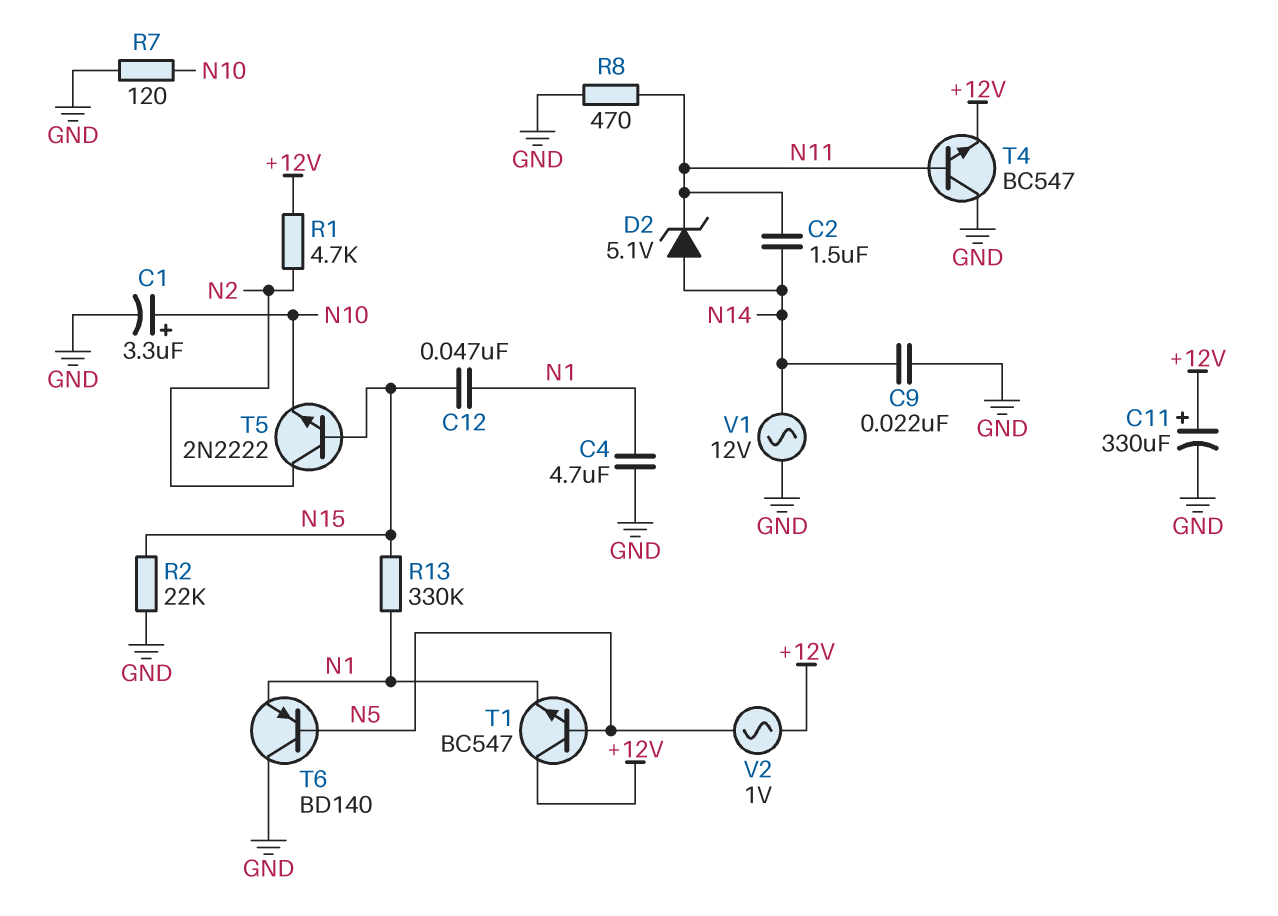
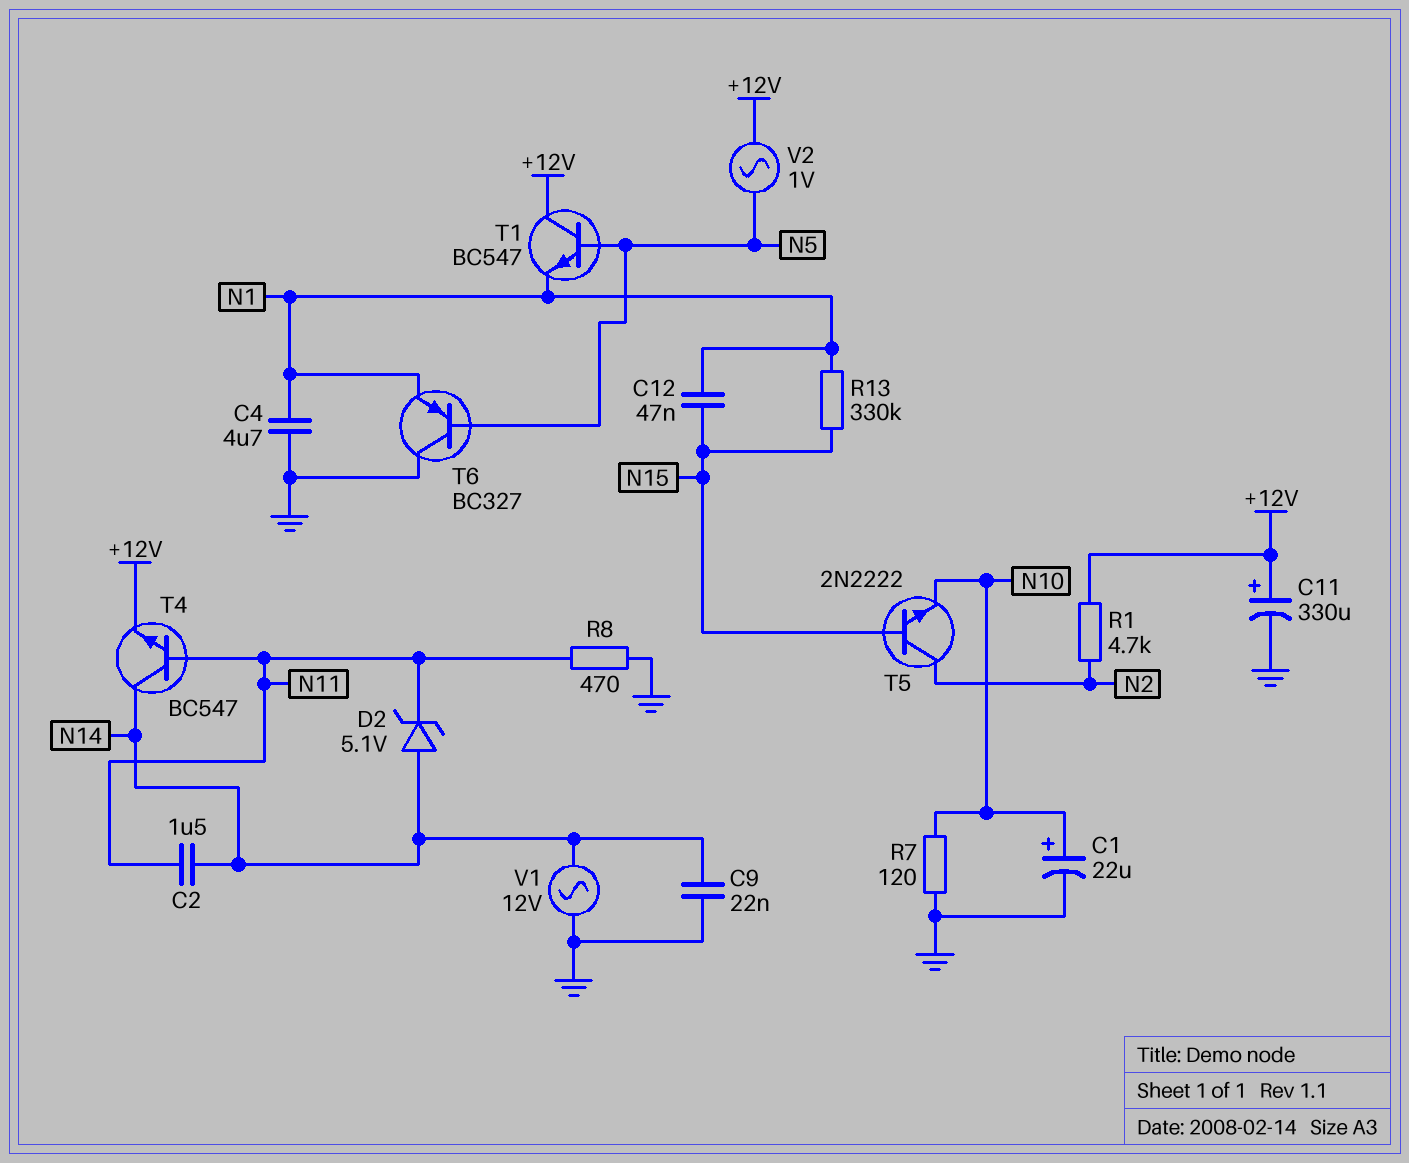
C1: 3.3uF (plus N10, minus GND) -> 22uF (plus N10, minus GND)
R2: 22k (GND, N15) -> none
T4: NPN BC547 (B N11, C GND, E +12V) -> NPN BC547 (B N11, C N14, E +12V)
T6: PNP BD140 (B N5, C GND, E N1) -> PNP BC327 (B N5, C GND, E N1)

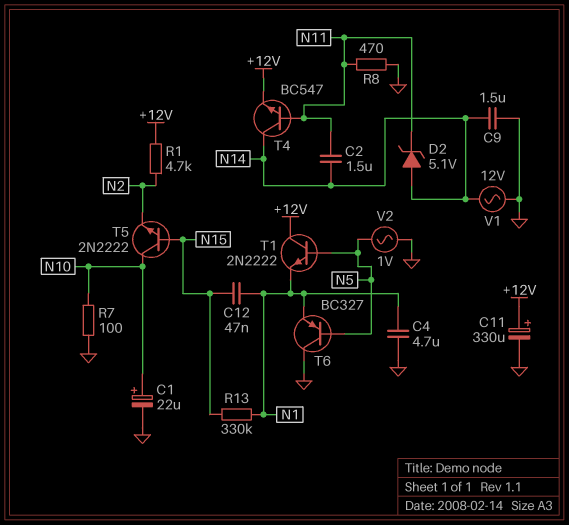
C9: 22nF (GND, N14) -> 1.5uF (GND, N14)
R7: 120 (GND, N10) -> 100 (GND, N10)
T1: NPN BC547 (B N5, C +12V, E N1) -> NPN 2N2222 (B N5, C +12V, E N1)
T5: NPN 2N2222 (B N15, C N2, E N10) -> NPN 2N2222 (B N15, C N10, E N2)
V2: AC 1V (+12V, N5) -> AC 1V (GND, N5)

